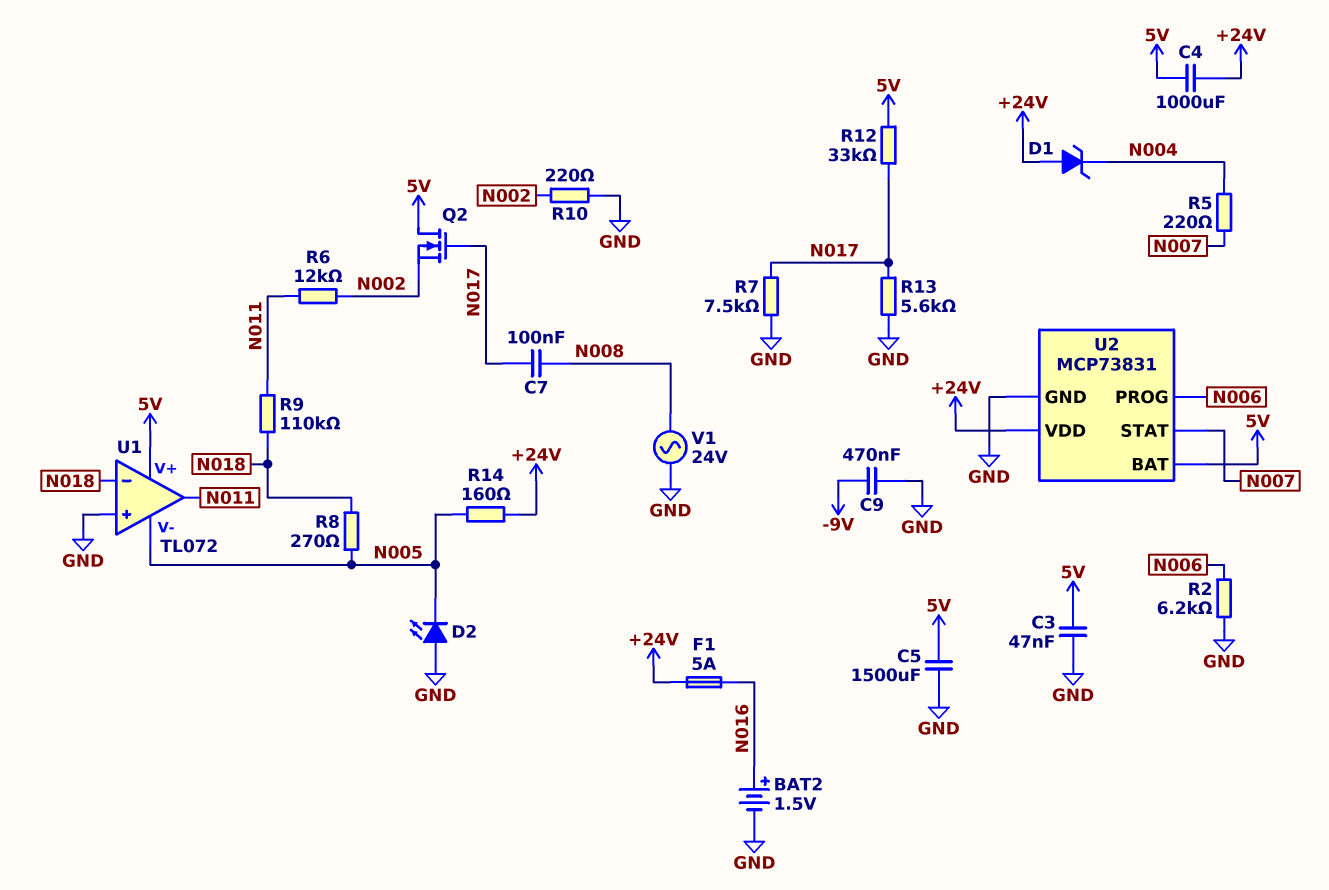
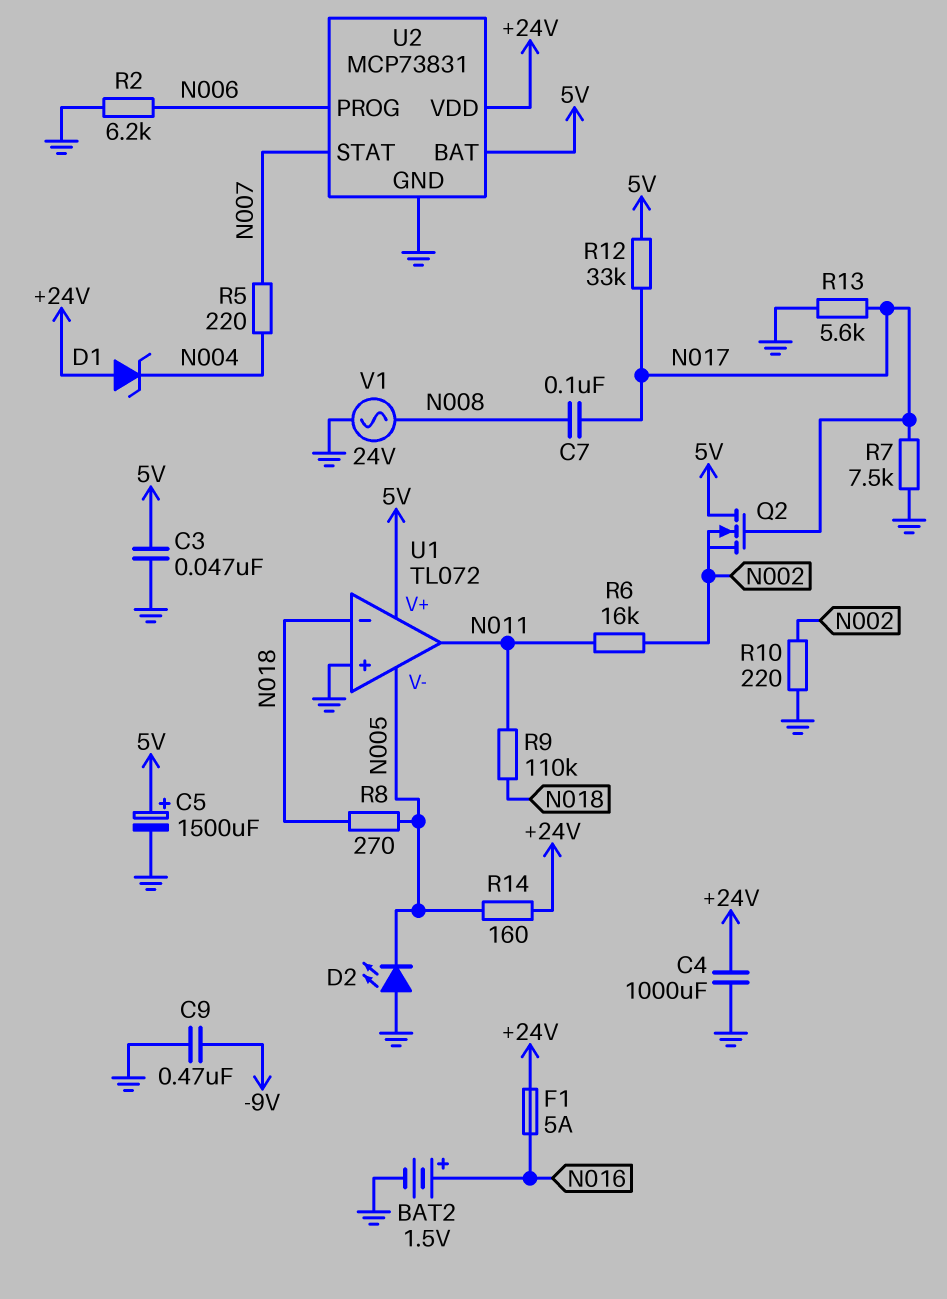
C4: 1000uF (+24V, 5V) -> 1000uF (+24V, GND)
C5: 1500uF (5V, GND) -> 1500uF (plus 5V, minus GND)
R6: 12k (N002, N011) -> 16k (N002, N011)

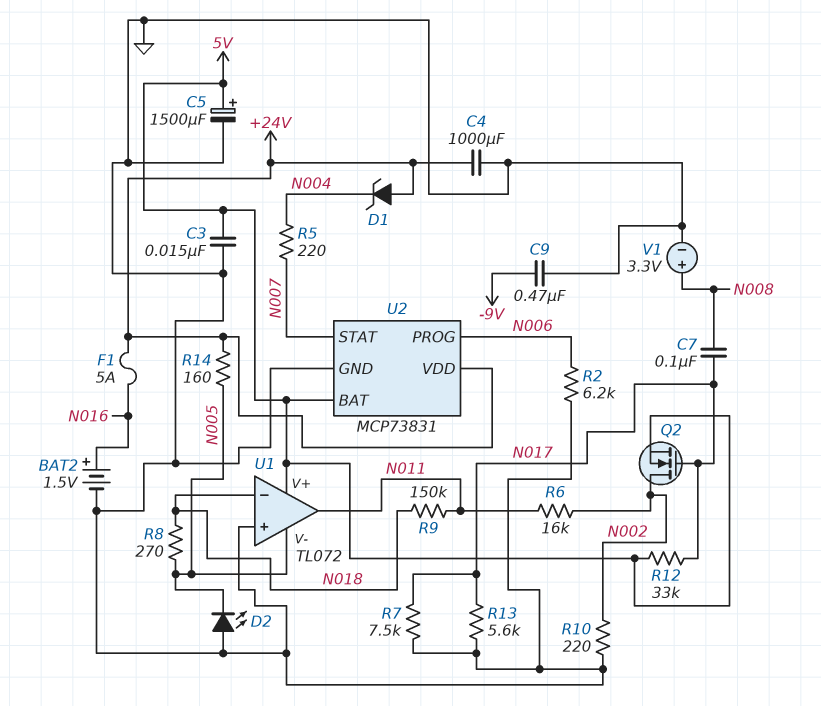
C3: 47nF (5V, GND) -> 15nF (5V, GND)
Q2: NMOS (G N017, D 5V, S N002) -> NMOS (G N017, D N002, S 5V)
R9: 110k (N011, N018) -> 150k (N011, N018)
V1: AC 24V (GND, N008) -> 3.3V (plus N008, minus GND)

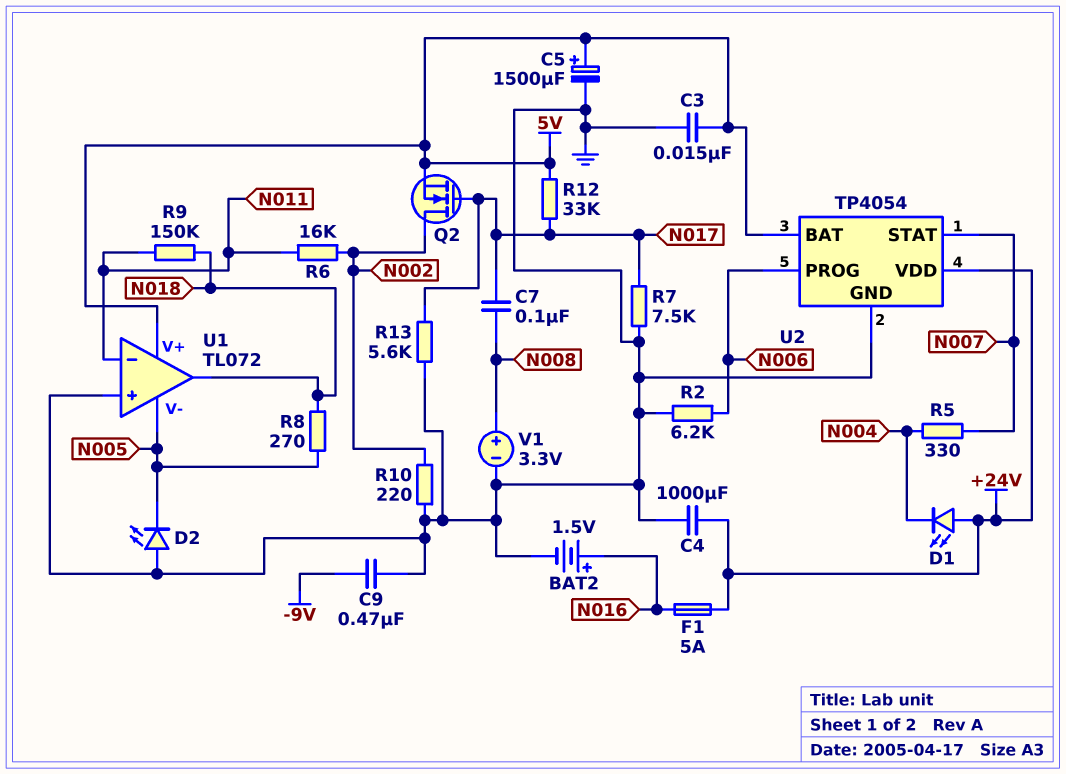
D1: zener (A +24V, K N004) -> LED (A +24V, K N004)
R5: 220 (N004, N007) -> 330 (N004, N007)
R14: 160 (+24V, N005) -> none
U1 pin in-: N018 -> N011
U1 pin out: N011 -> N018
U2: MCP73831 -> TP4054

